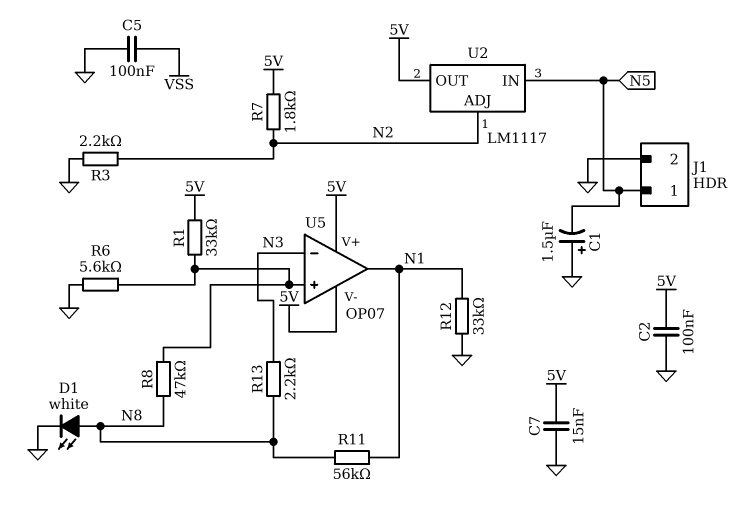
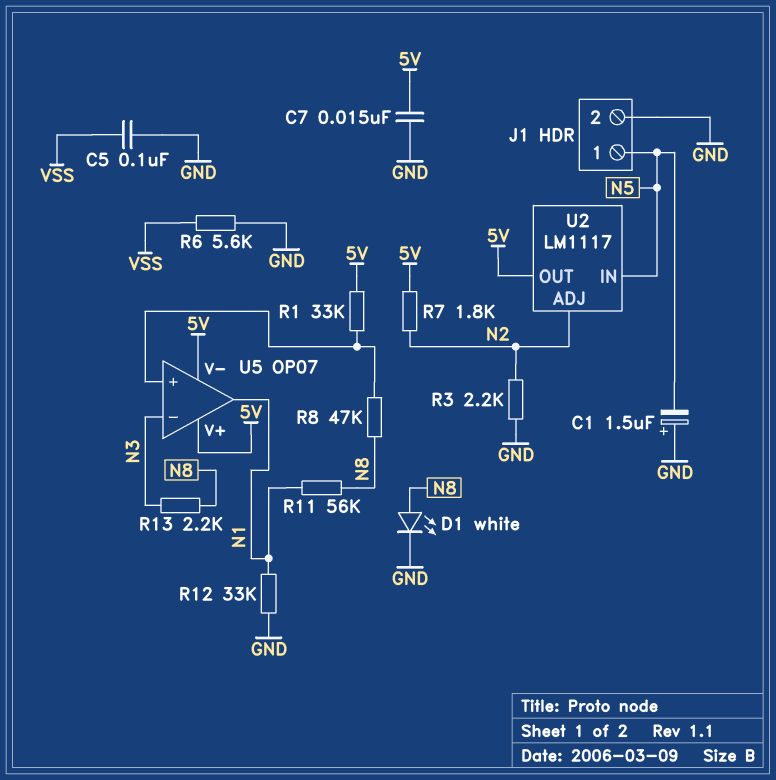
C2: 100nF (5V, GND) -> none
R6: 5.6k (GND, U5/in+) -> 5.6k (GND, VSS)

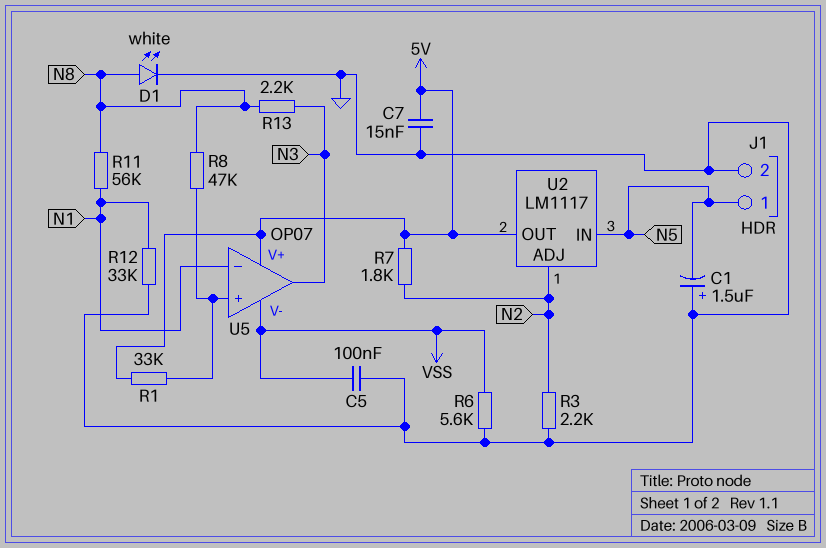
U5 pin V-: 5V -> VSS
U5 pin in-: N3 -> N1
U5 pin out: N1 -> N3

